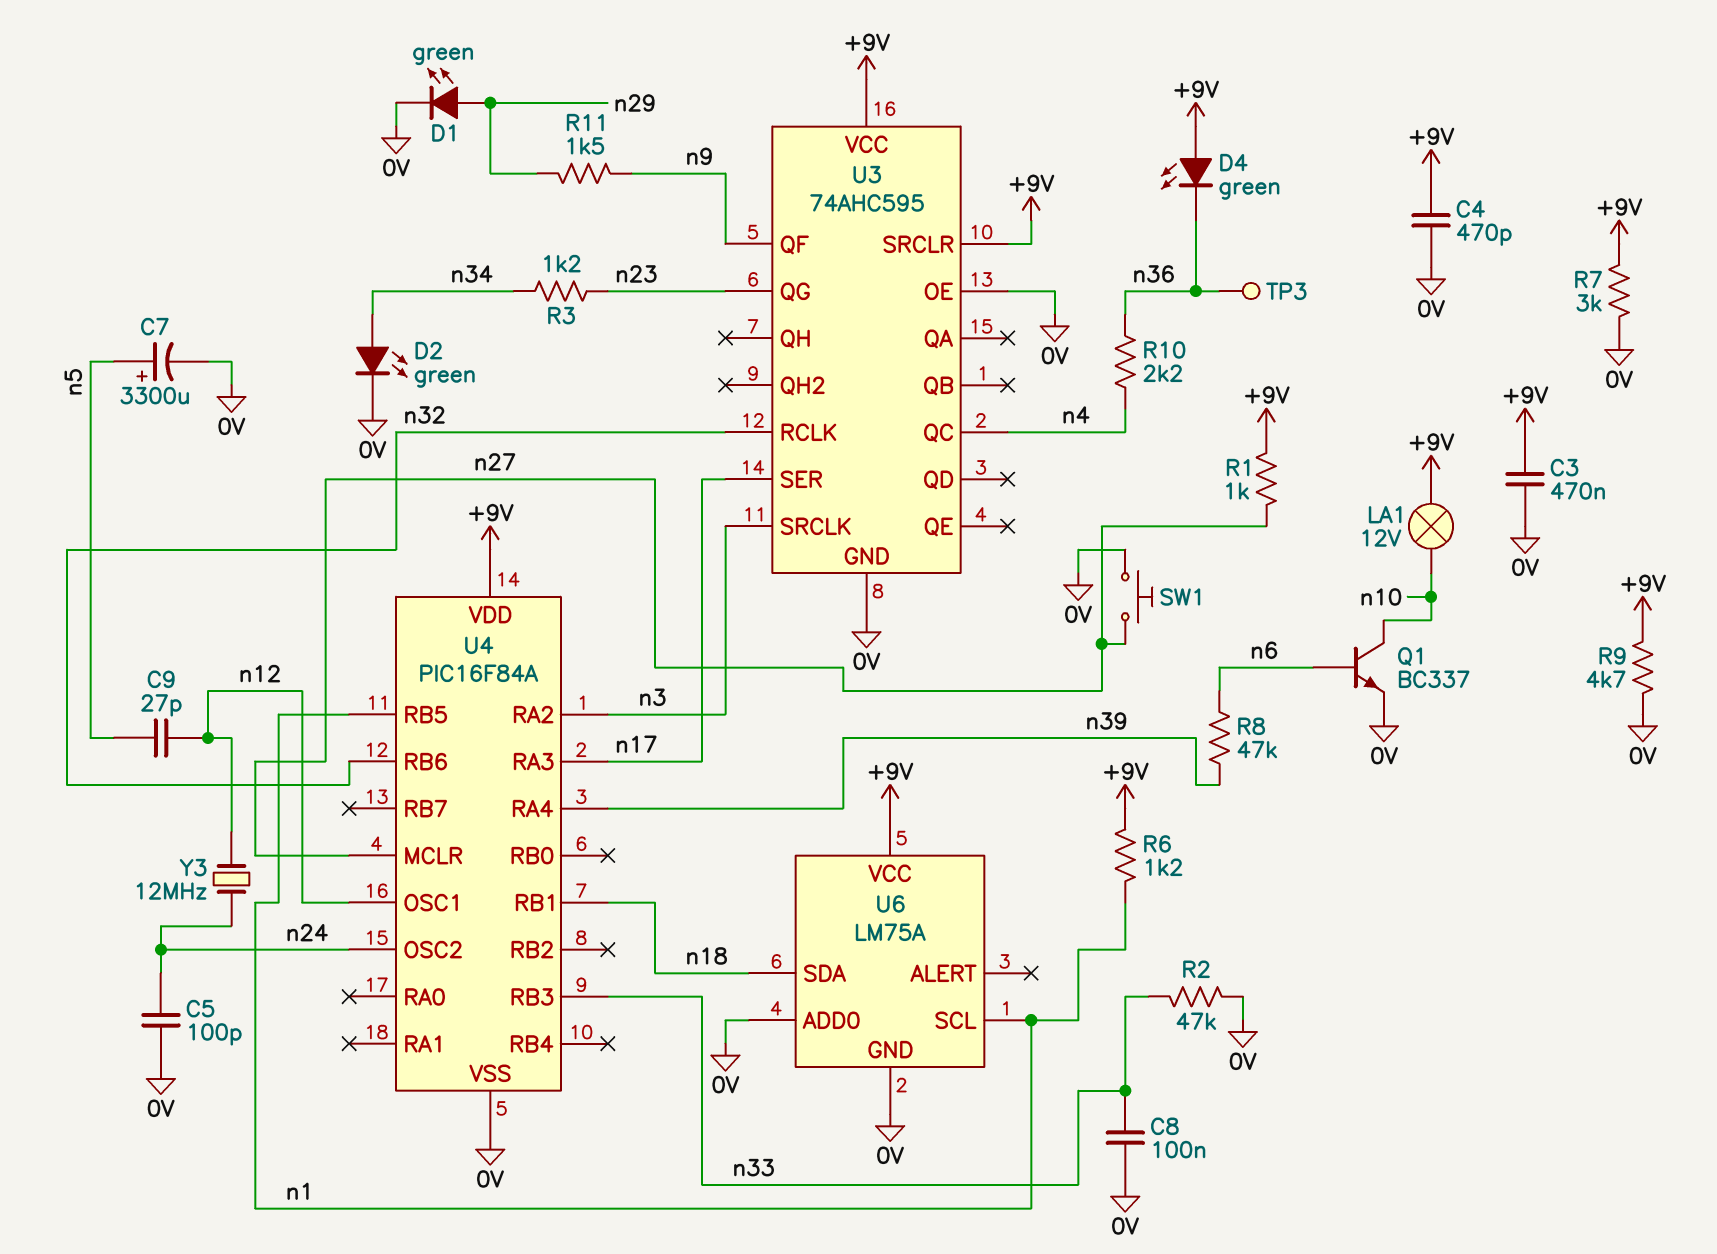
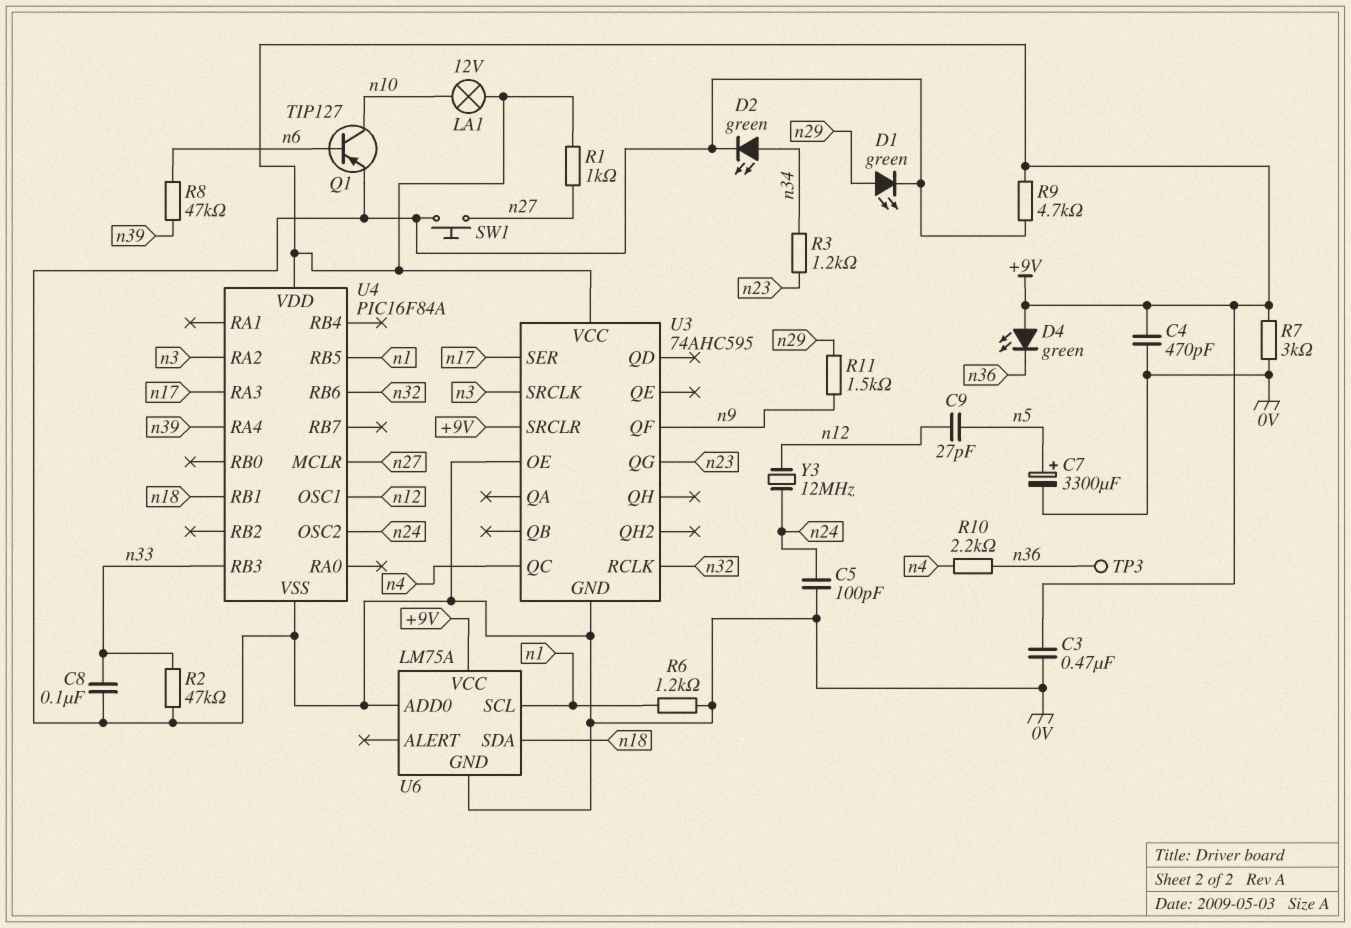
Q1: NPN BC337 (B n6, C n10, E 0V) -> PNP TIP127 (B n6, C n10, E 0V)
R6: 1.2k (+9V, n1) -> 1.2k (0V, n1)

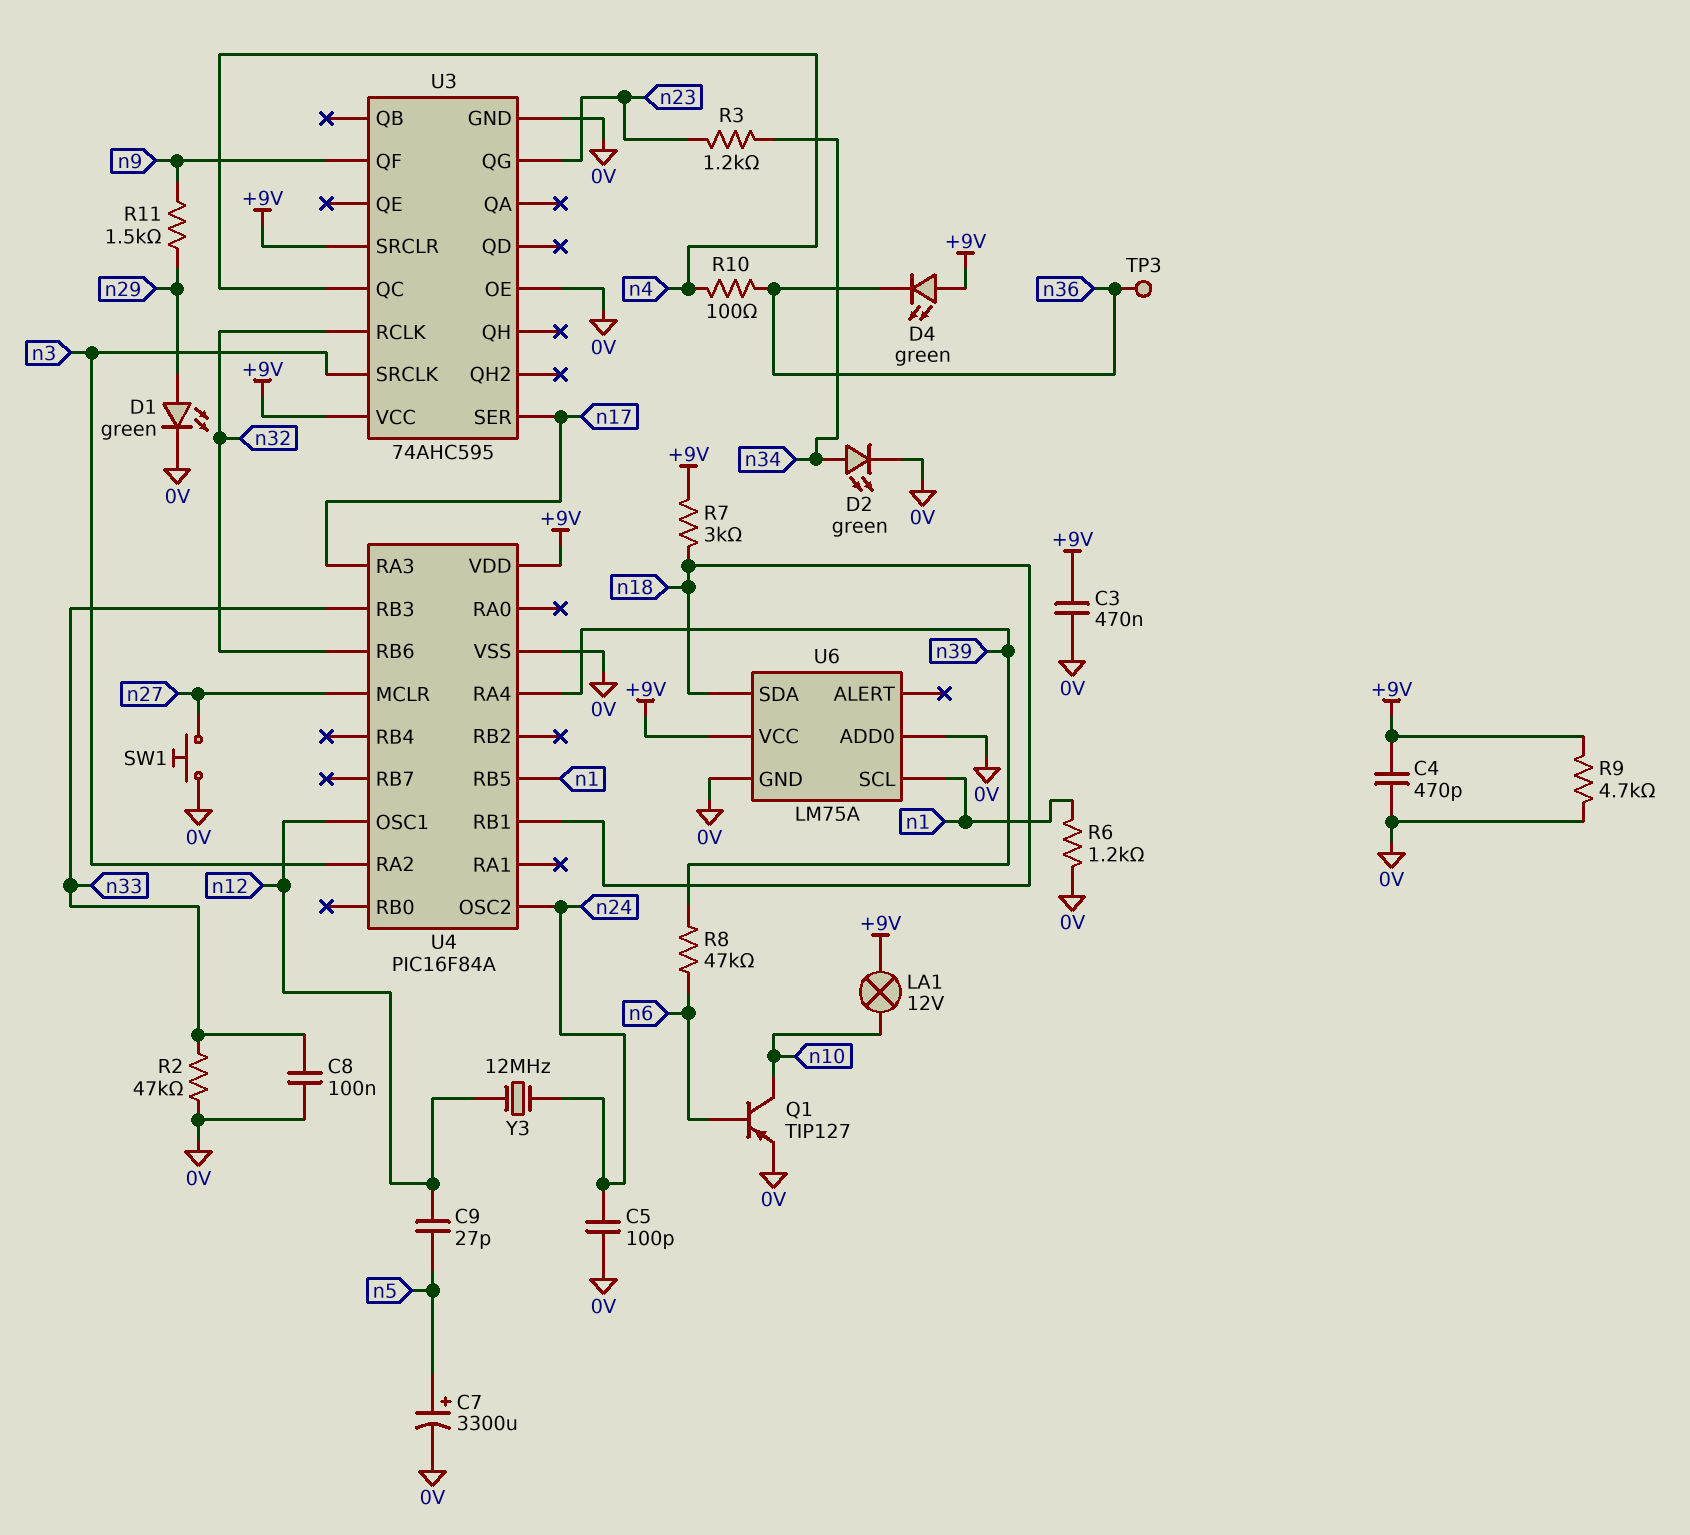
R1: 1k (+9V, n27) -> none
R7: 3k (+9V, 0V) -> 3k (+9V, n18)
R10: 2.2k (n4, n36) -> 100 (n4, n36)

